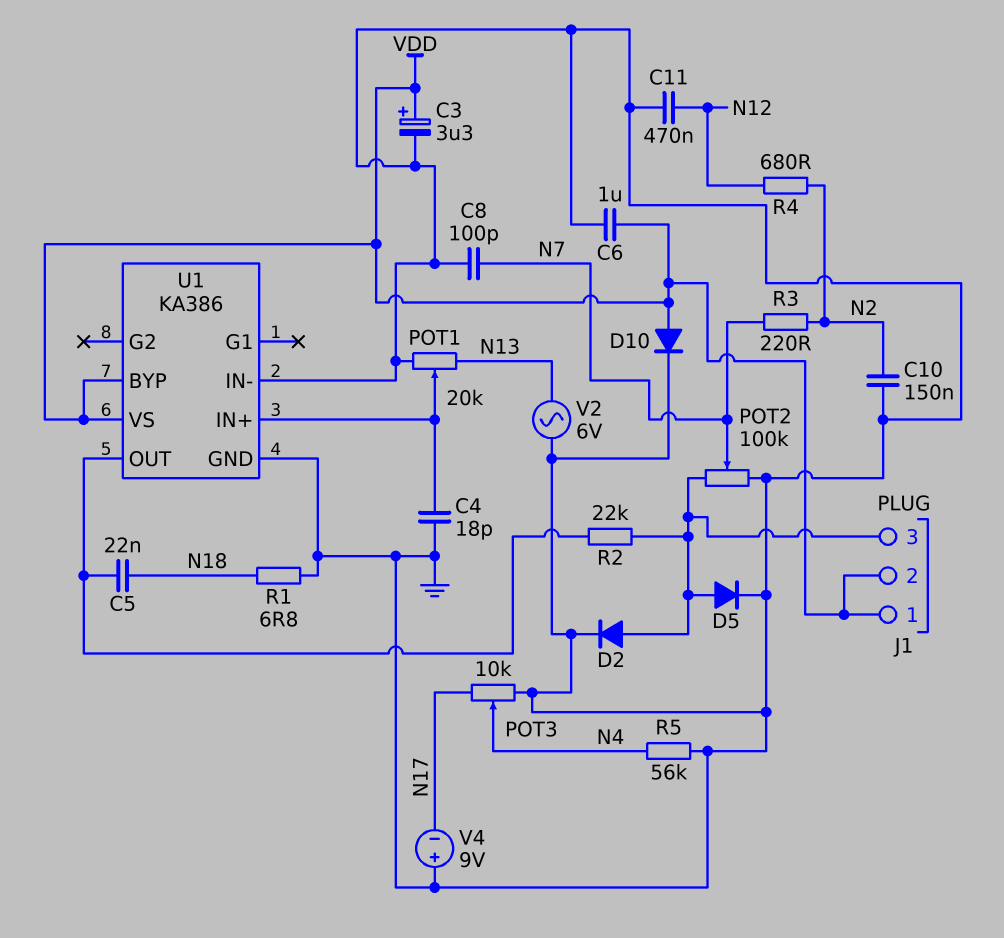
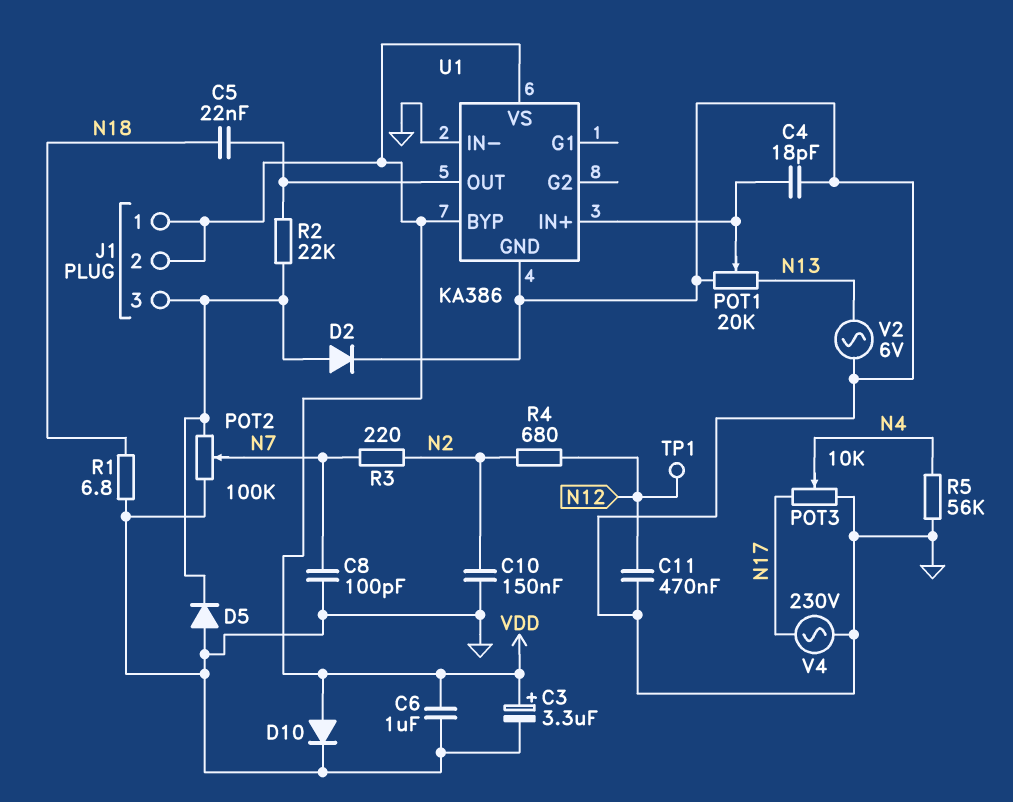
D5: diode (A J1/3, K GND) -> diode (A GND, K J1/3)
TP1: none -> test point (N12)
V4: 9V (plus GND, minus N17) -> AC 230V (GND, N17)

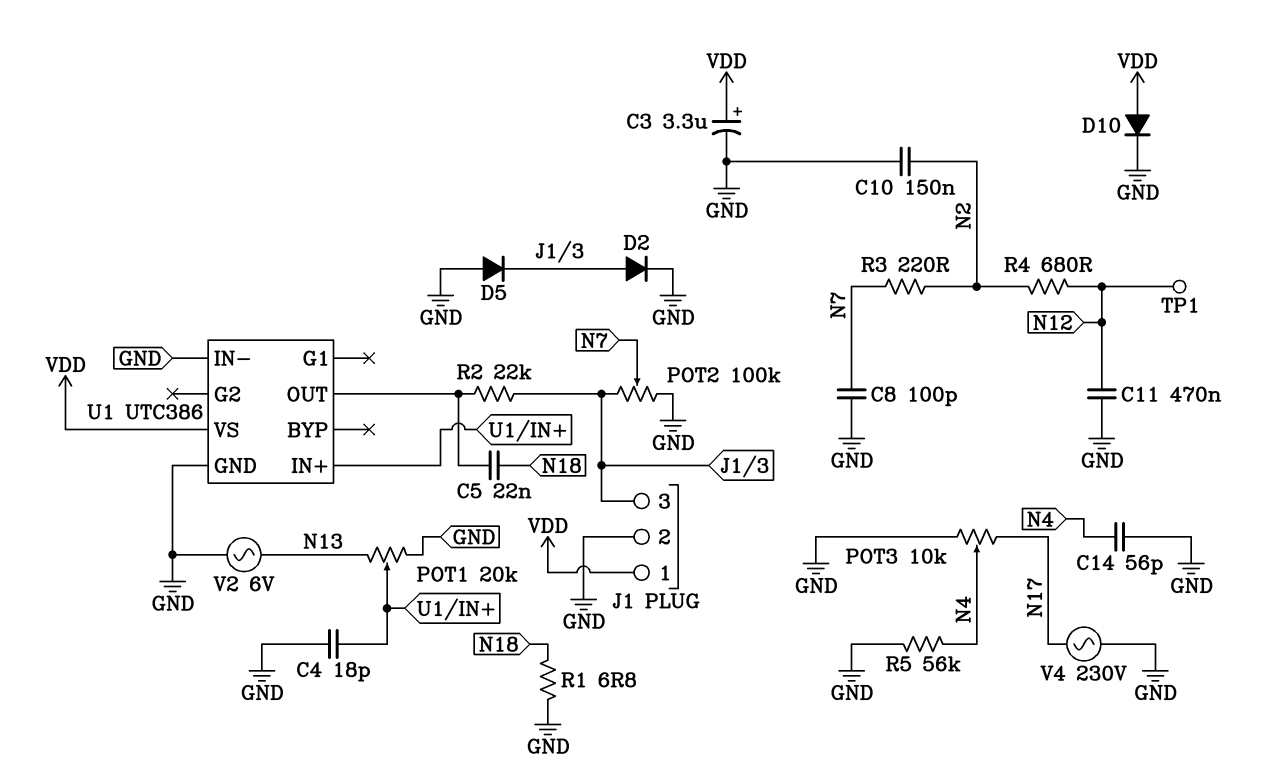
C6: 1uF (GND, VDD) -> none
C14: none -> 56pF (GND, N4)
J1 pin 2: VDD -> GND
U1: KA386 -> UTC386
U1 pin BYP: VDD -> none

